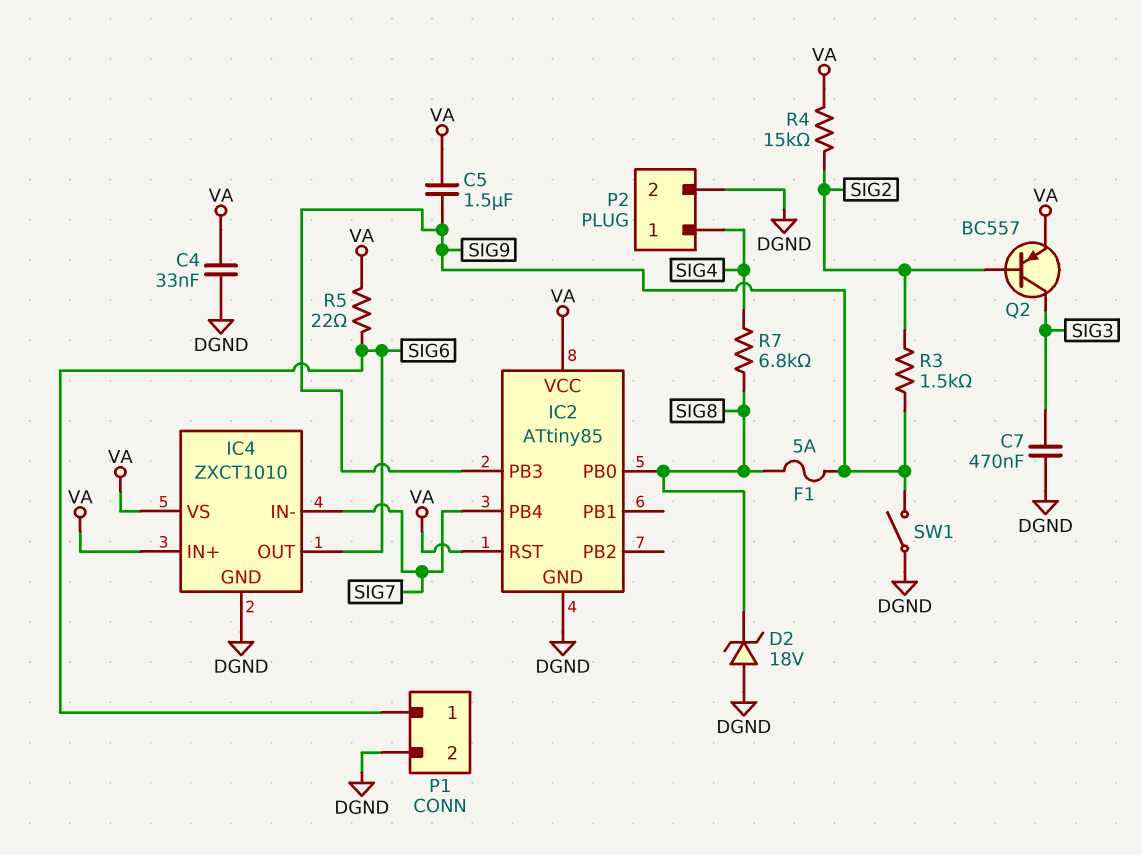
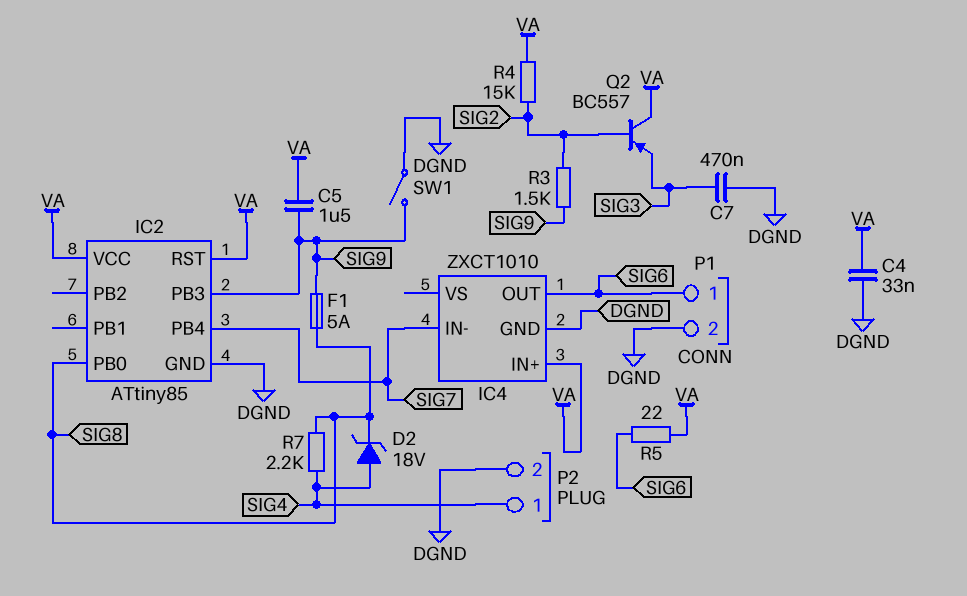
D2: zener 18V (A DGND, K SIG8) -> zener 18V (A SIG4, K SIG8)
IC4 pin VS: VA -> none
Q2: PNP BC557 (B SIG2, C SIG3, E VA) -> PNP BC557 (B SIG2, C VA, E SIG3)
R7: 6.8k (SIG4, SIG8) -> 2.2k (SIG4, SIG8)

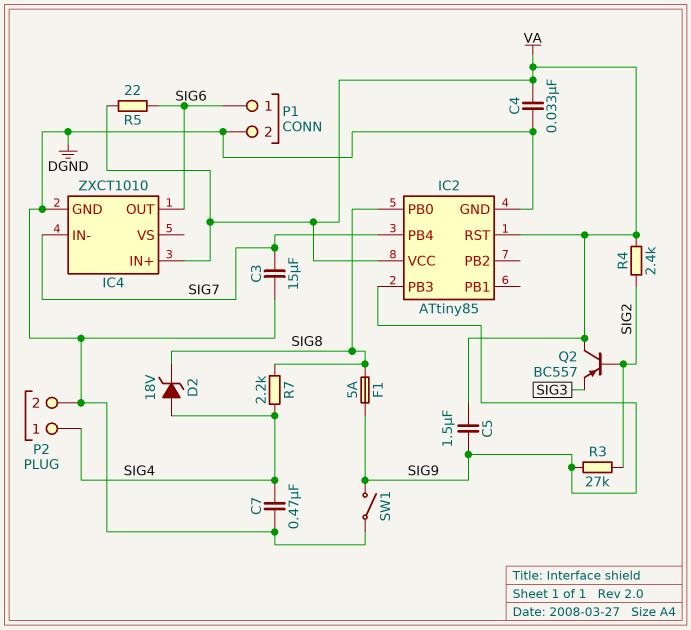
C3: none -> 15uF (DGND, SIG7)
C7: 470nF (DGND, SIG3) -> 470nF (DGND, SIG4)
R3: 1.5k (SIG2, SIG9) -> 27k (SIG2, SIG9)
R4: 15k (SIG2, VA) -> 2.4k (SIG2, VA)

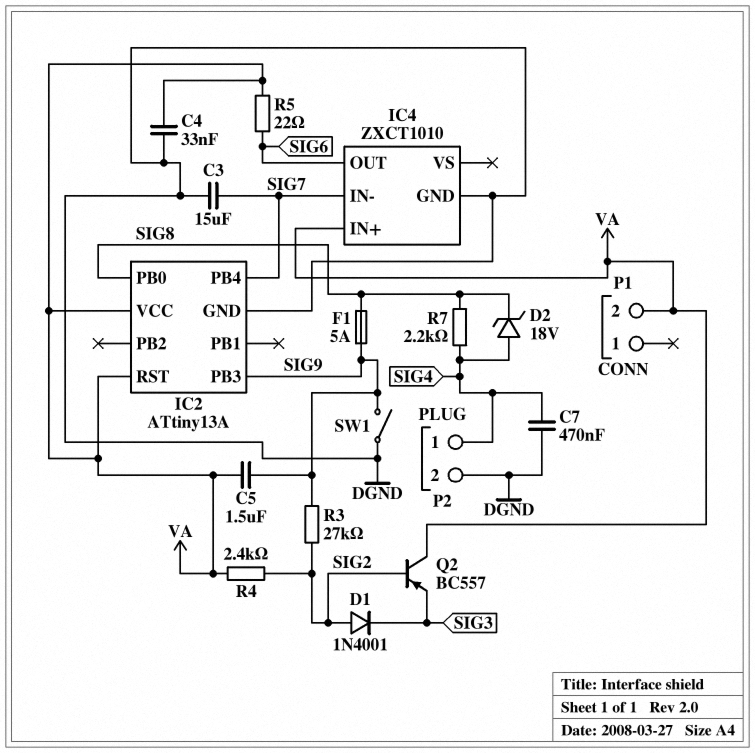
D1: none -> diode 1N4001 (A SIG2, K SIG3)
IC2: ATtiny85 -> ATtiny13A
P1 pin 1: SIG6 -> none
P1 pin 2: DGND -> VA

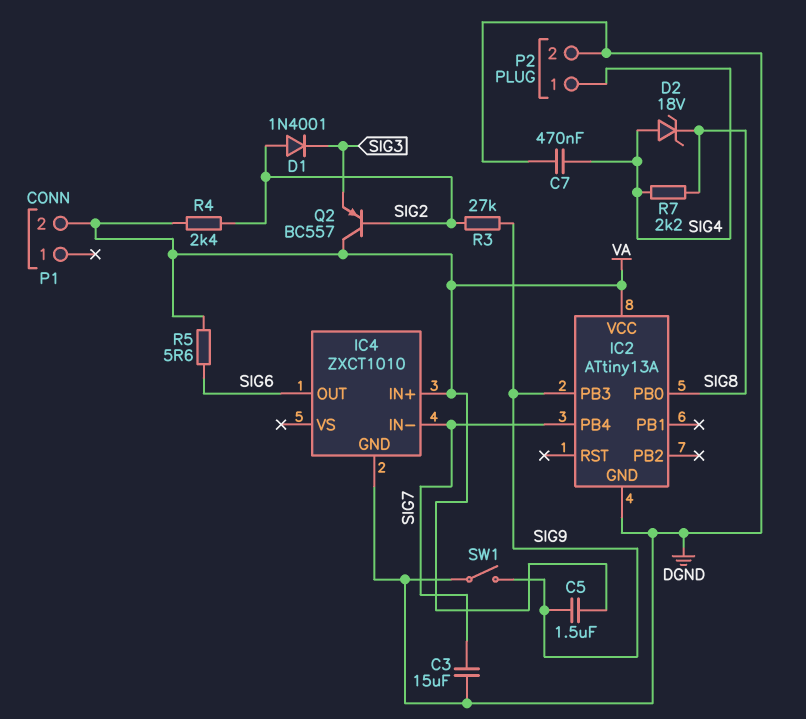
C4: 33nF (DGND, VA) -> none
F1: 5A (SIG8, SIG9) -> none
IC2 pin RST: VA -> none
R5: 22 (SIG6, VA) -> 5.6 (SIG6, VA)

